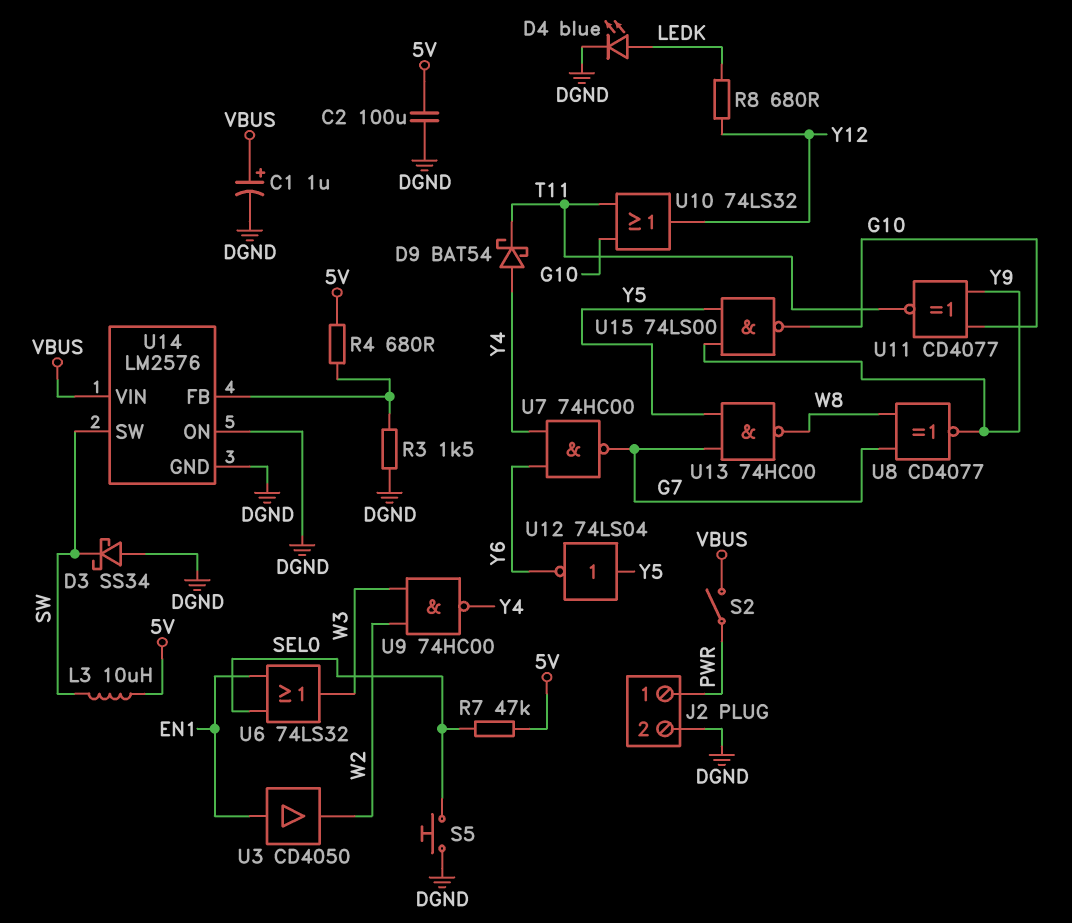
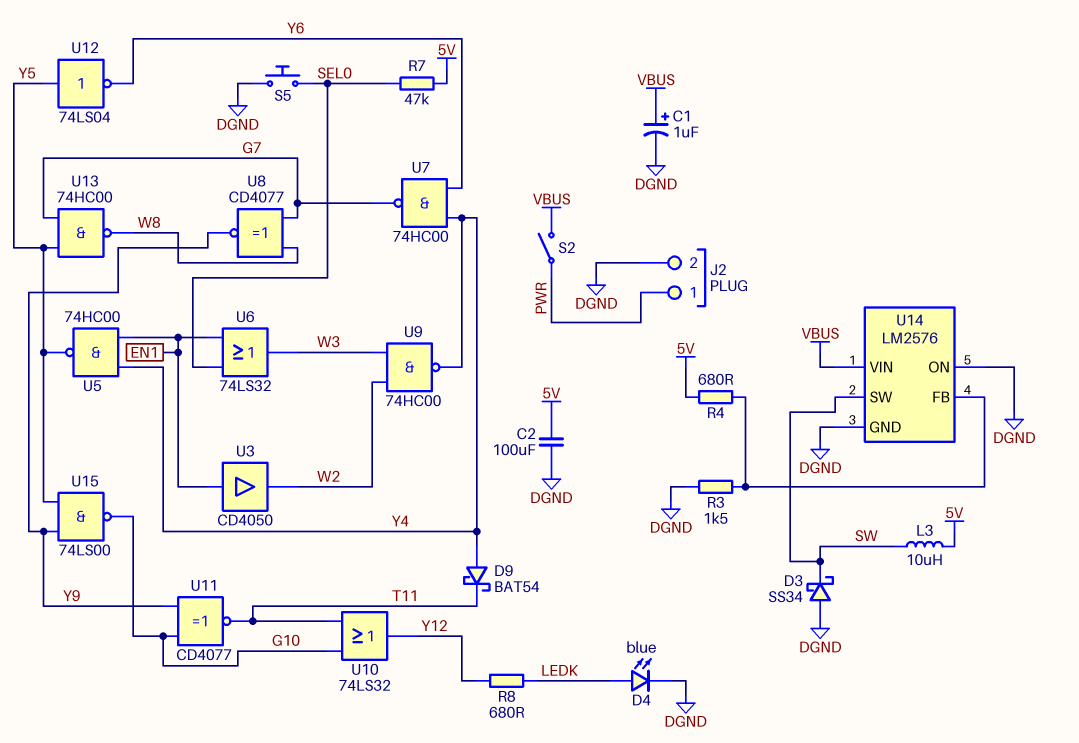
U5: none -> NAND 74HC00 (in EN1, in Y4, out Y5)

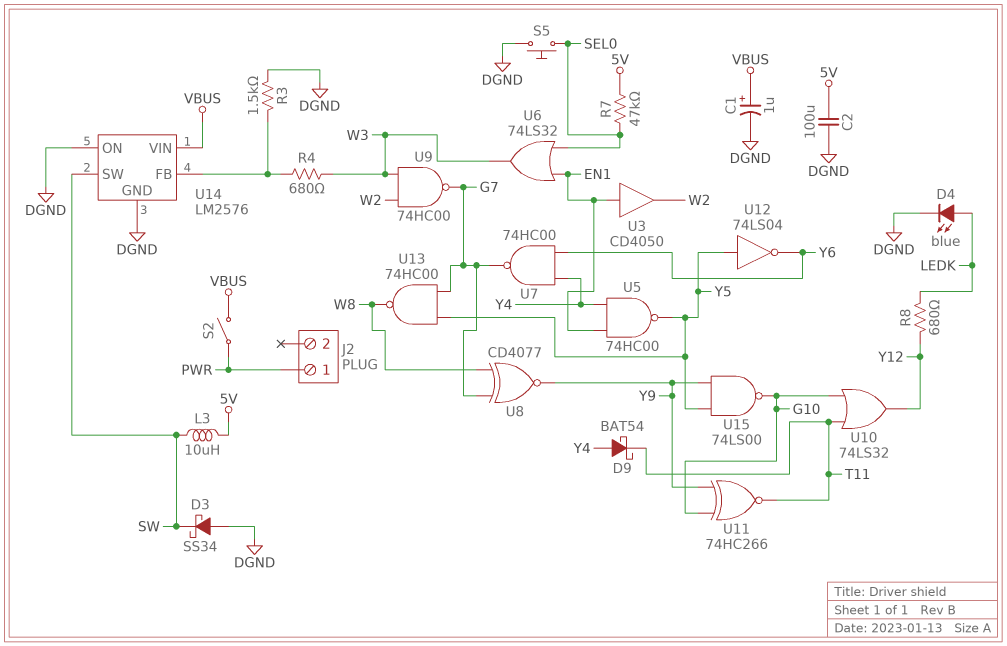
J2 pin 2: DGND -> none
R4: 680 (5V, U14/FB) -> 680 (U14/FB, W3)
U9: NAND 74HC00 (in W2, in W3, out Y4) -> NAND 74HC00 (in W2, in W3, out G7)
U11: XNOR CD4077 (in G10, in Y9, out T11) -> XNOR 74HC266 (in G10, in Y9, out T11)

